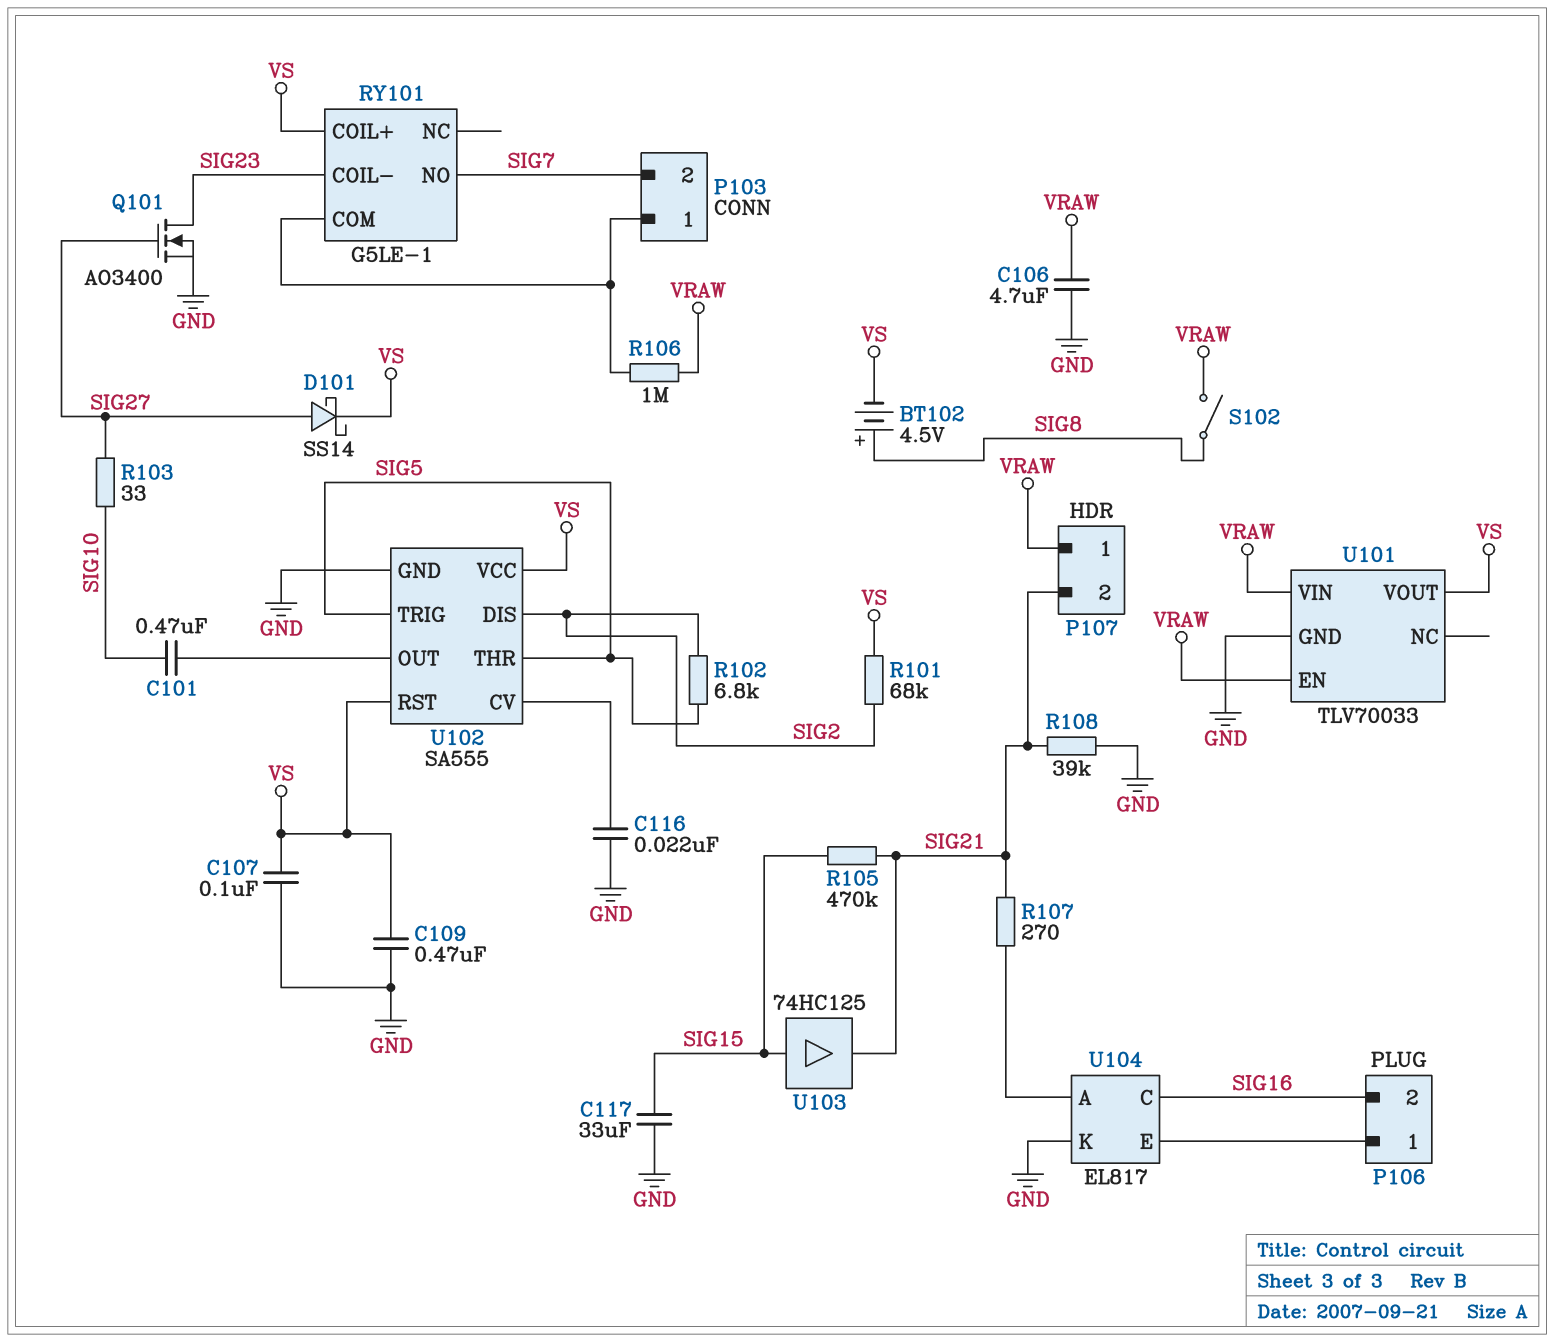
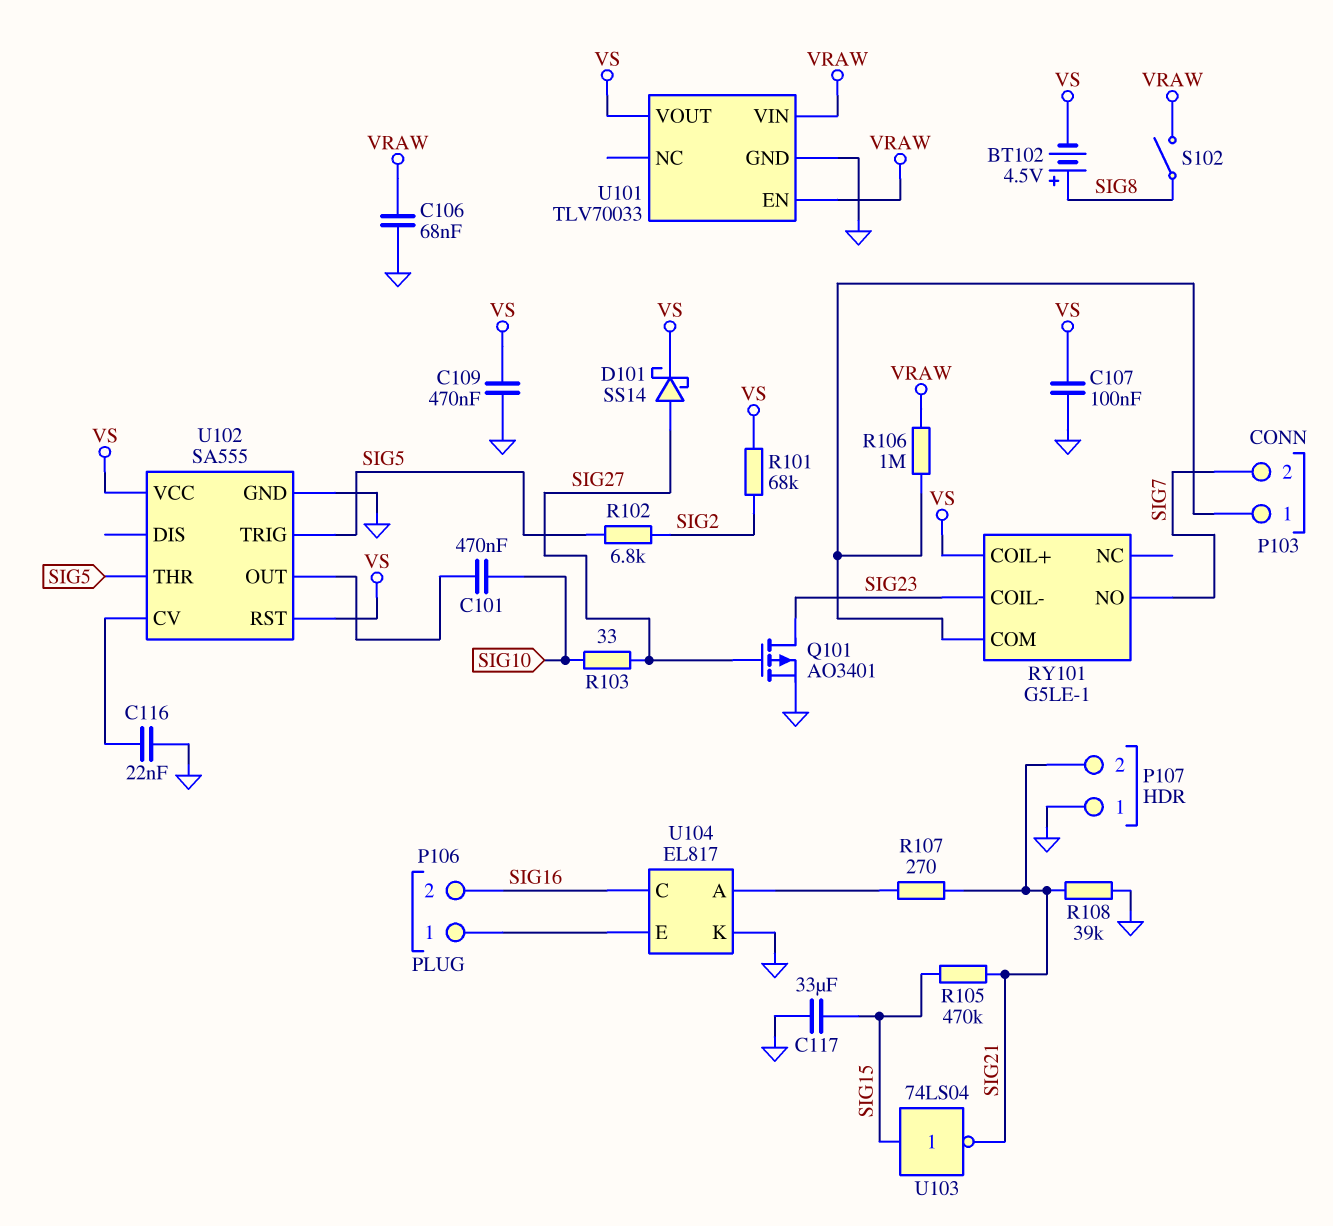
C106: 4.7uF (GND, VRAW) -> 68nF (GND, VRAW)
P107 pin 1: VRAW -> GND
Q101: NMOS AO3400 (G SIG27, D SIG23, S GND) -> PMOS AO3401 (G SIG27, D SIG23, S GND)
U102 pin DIS: SIG2 -> none
U103: buffer 74HC125 (in SIG15, out SIG21) -> NOT 74LS04 (in SIG15, out SIG21)

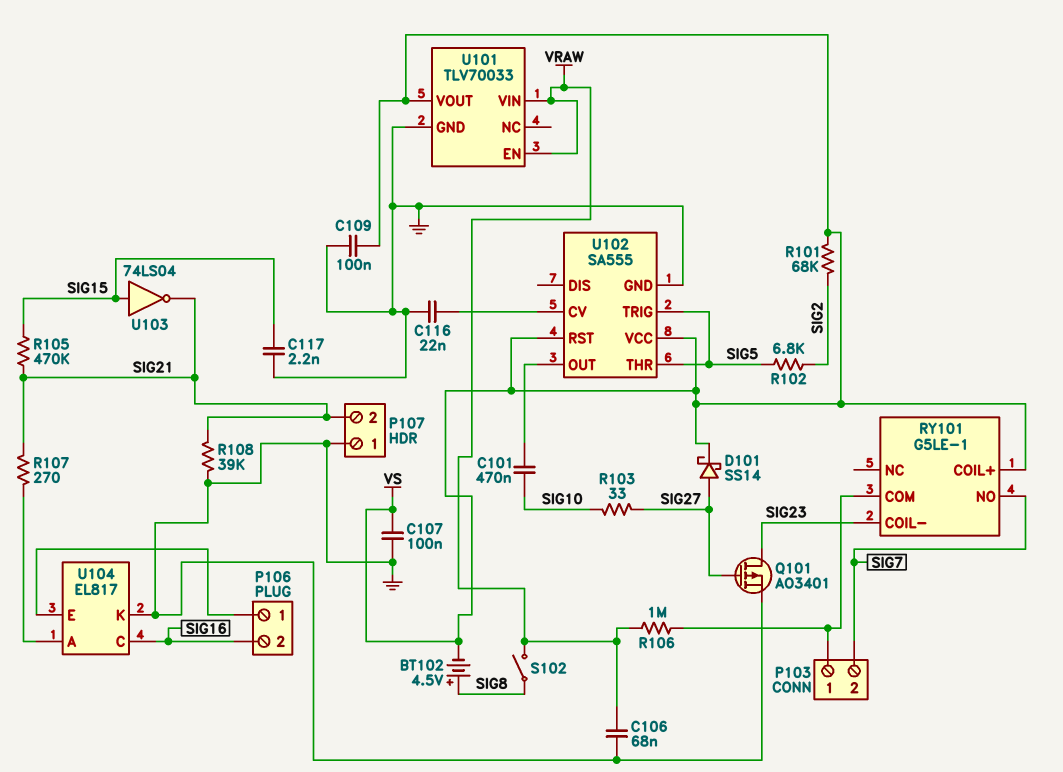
C109: 470nF (GND, VS) -> 100nF (GND, VS)
C117: 33uF (GND, SIG15) -> 2.2nF (GND, SIG15)

